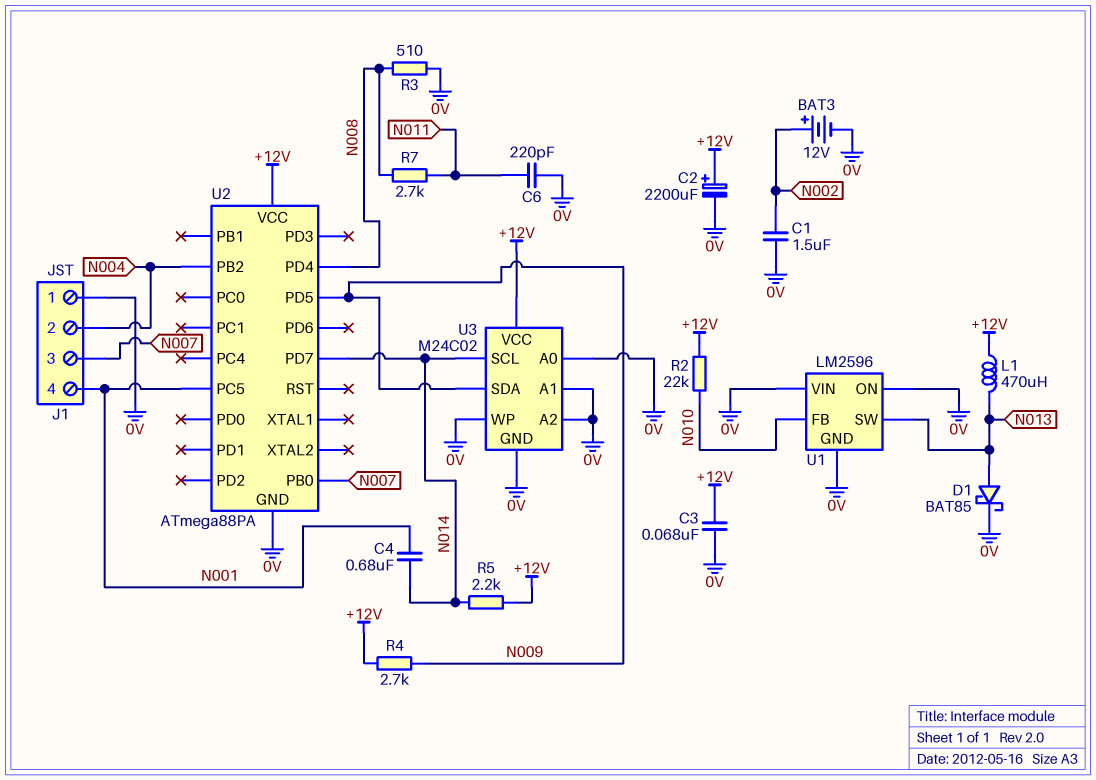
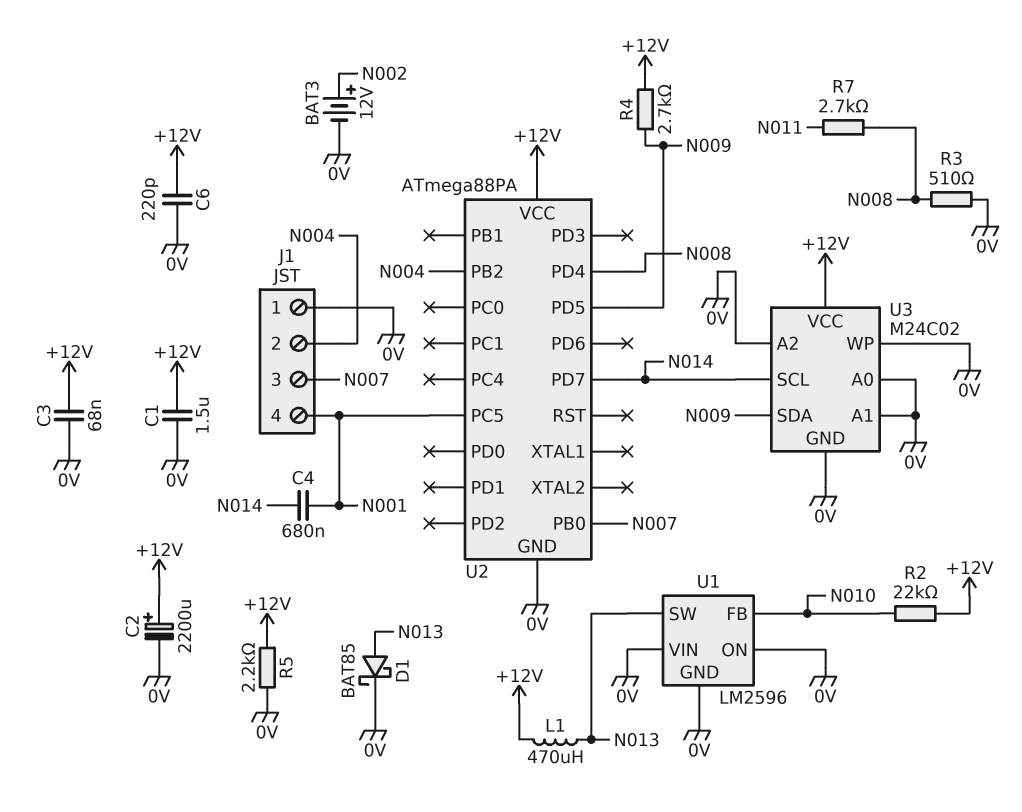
C1: 1.5uF (0V, N002) -> 1.5uF (+12V, 0V)
C6: 220pF (0V, N011) -> 220pF (+12V, 0V)
R5: 2.2k (+12V, N014) -> 2.2k (+12V, 0V)

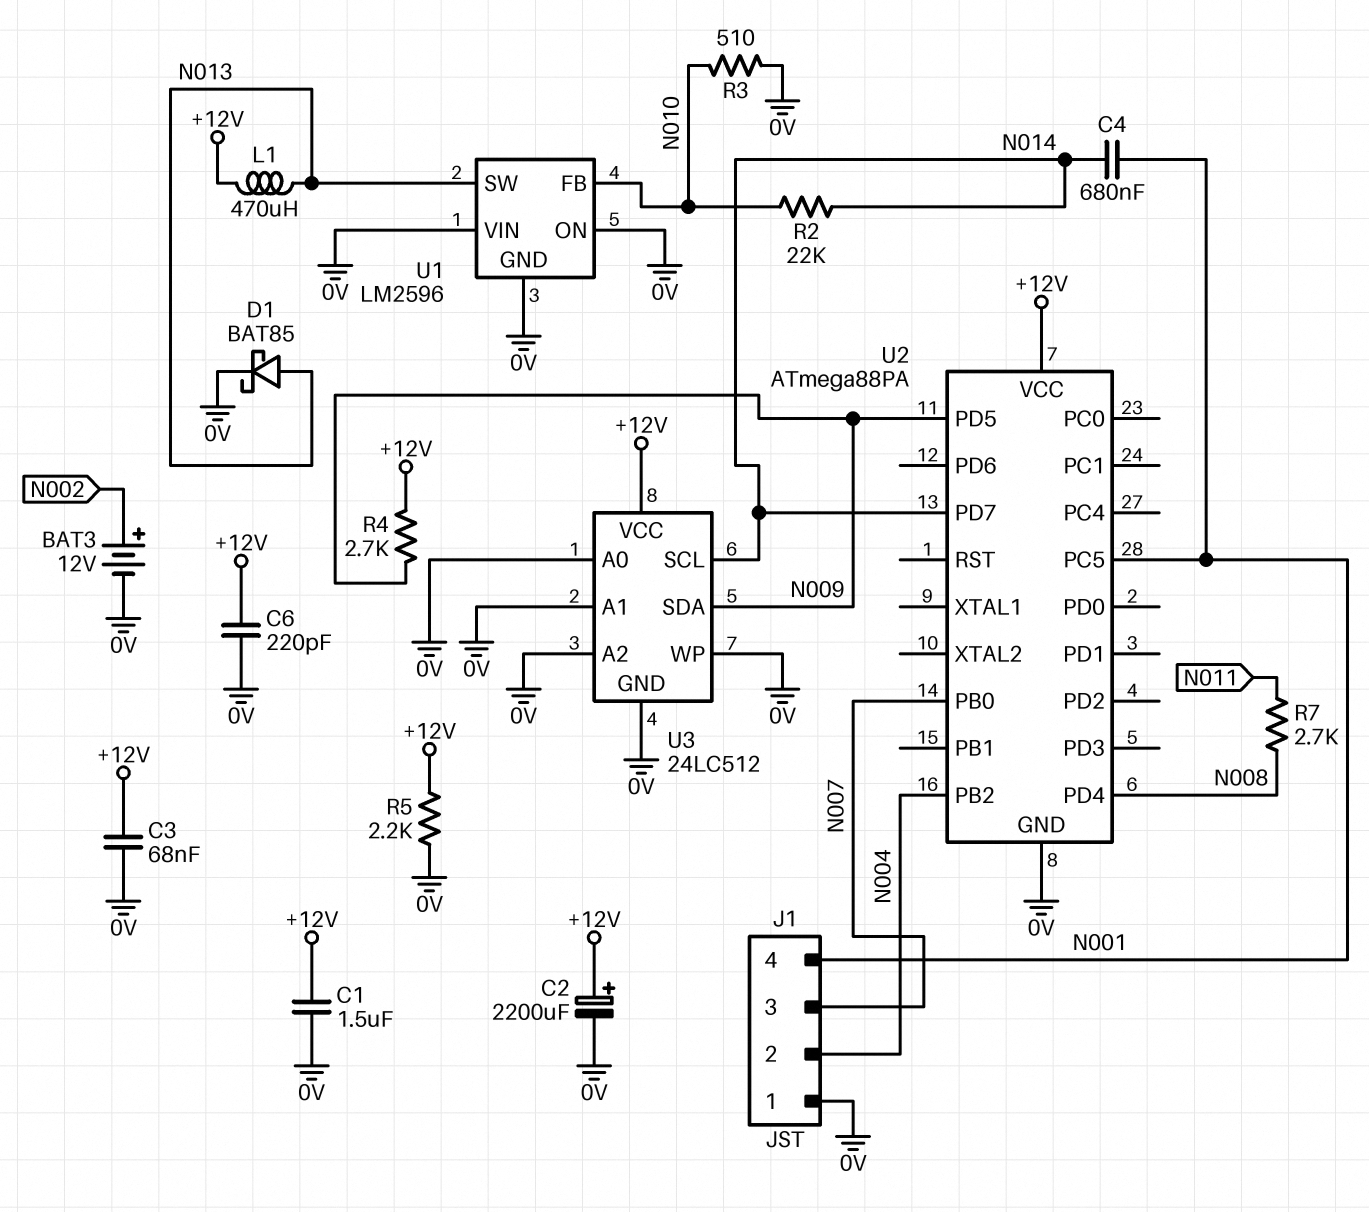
R2: 22k (+12V, N010) -> 22k (N010, N014)
R3: 510 (0V, N008) -> 510 (0V, N010)
U3: M24C02 -> 24LC512

